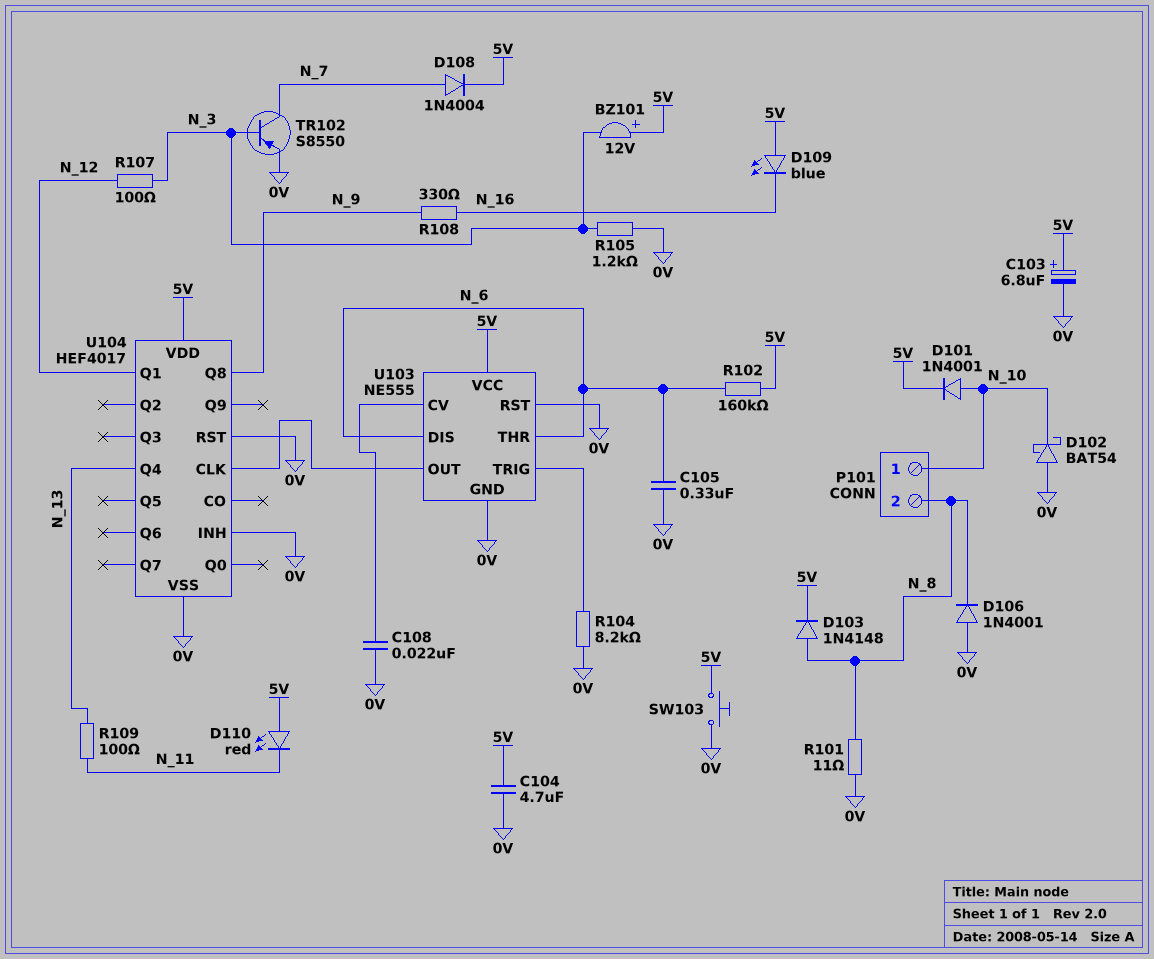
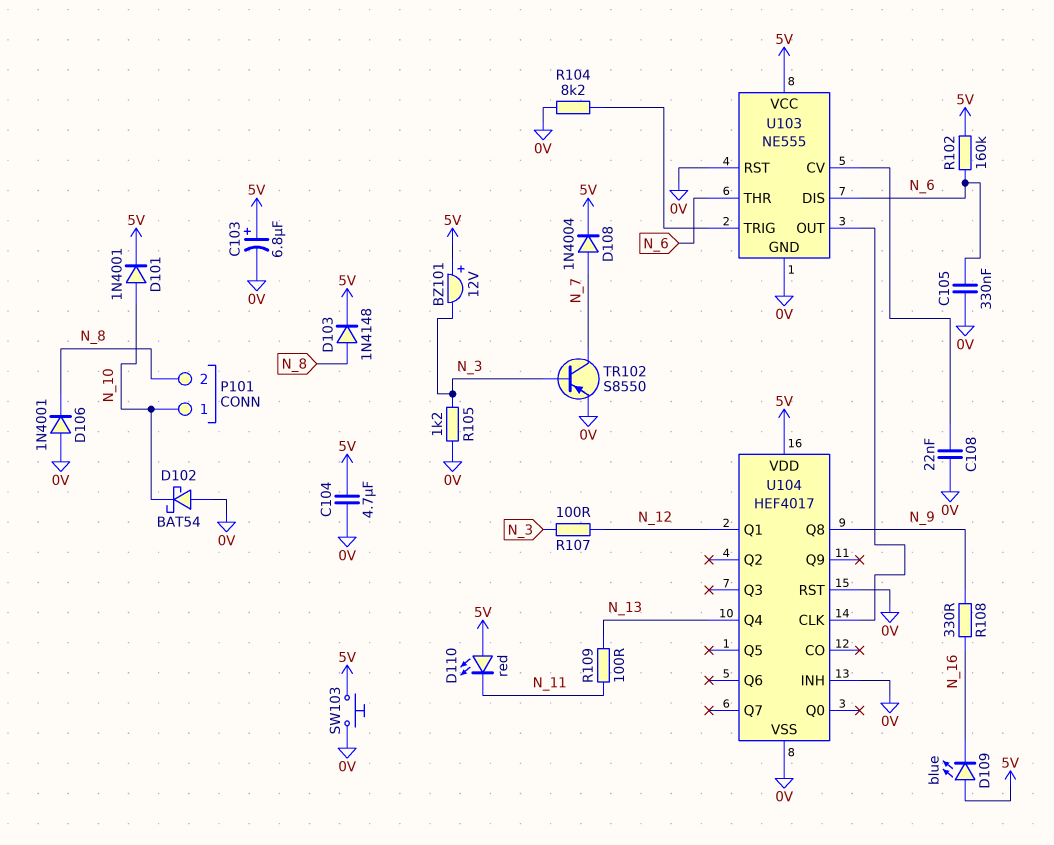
R101: 11 (0V, N_8) -> none

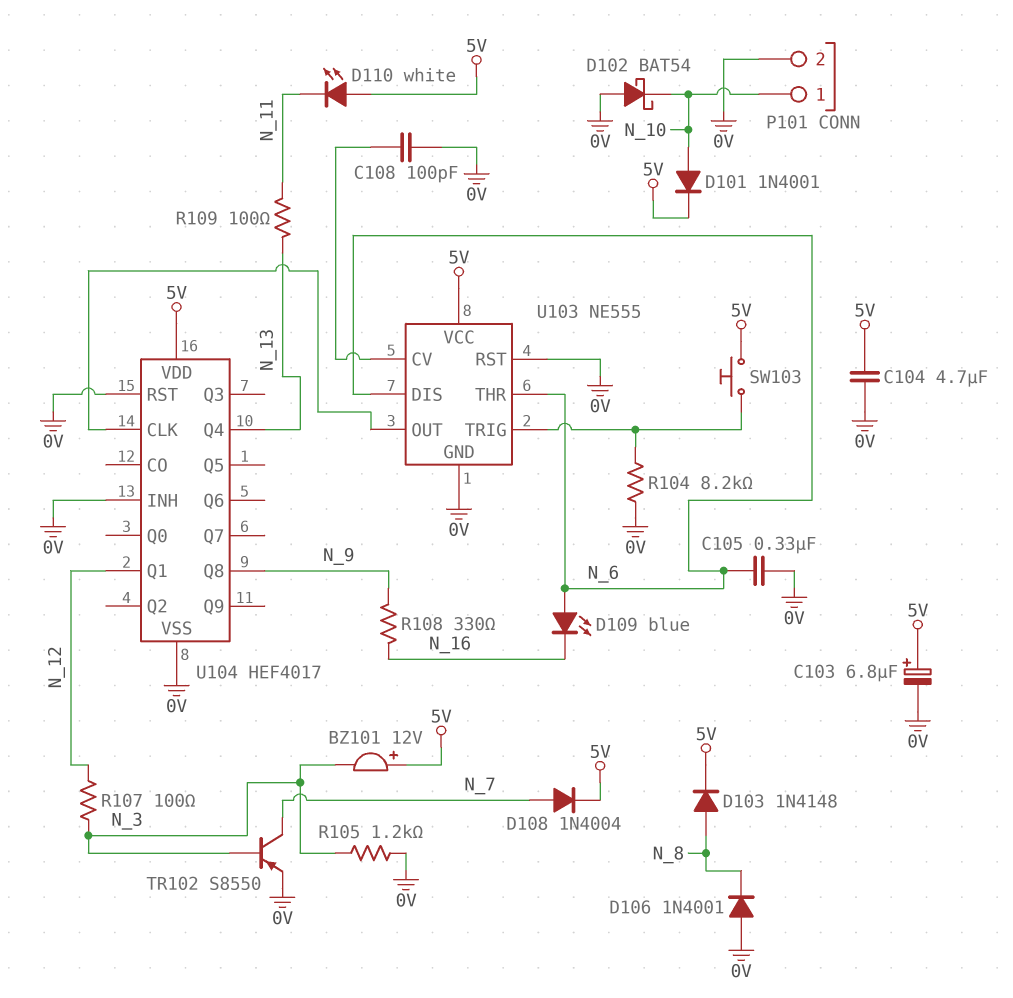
C108: 22nF (0V, U103/CV) -> 100pF (0V, U103/CV)
D109: LED blue (A 5V, K N_16) -> LED blue (A N_6, K N_16)
D110: LED red (A 5V, K N_11) -> LED white (A 5V, K N_11)
P101 pin 2: N_8 -> 0V
R102: 160k (5V, N_6) -> none
SW103: button (0V, 5V) -> button (5V, U103/TRIG)

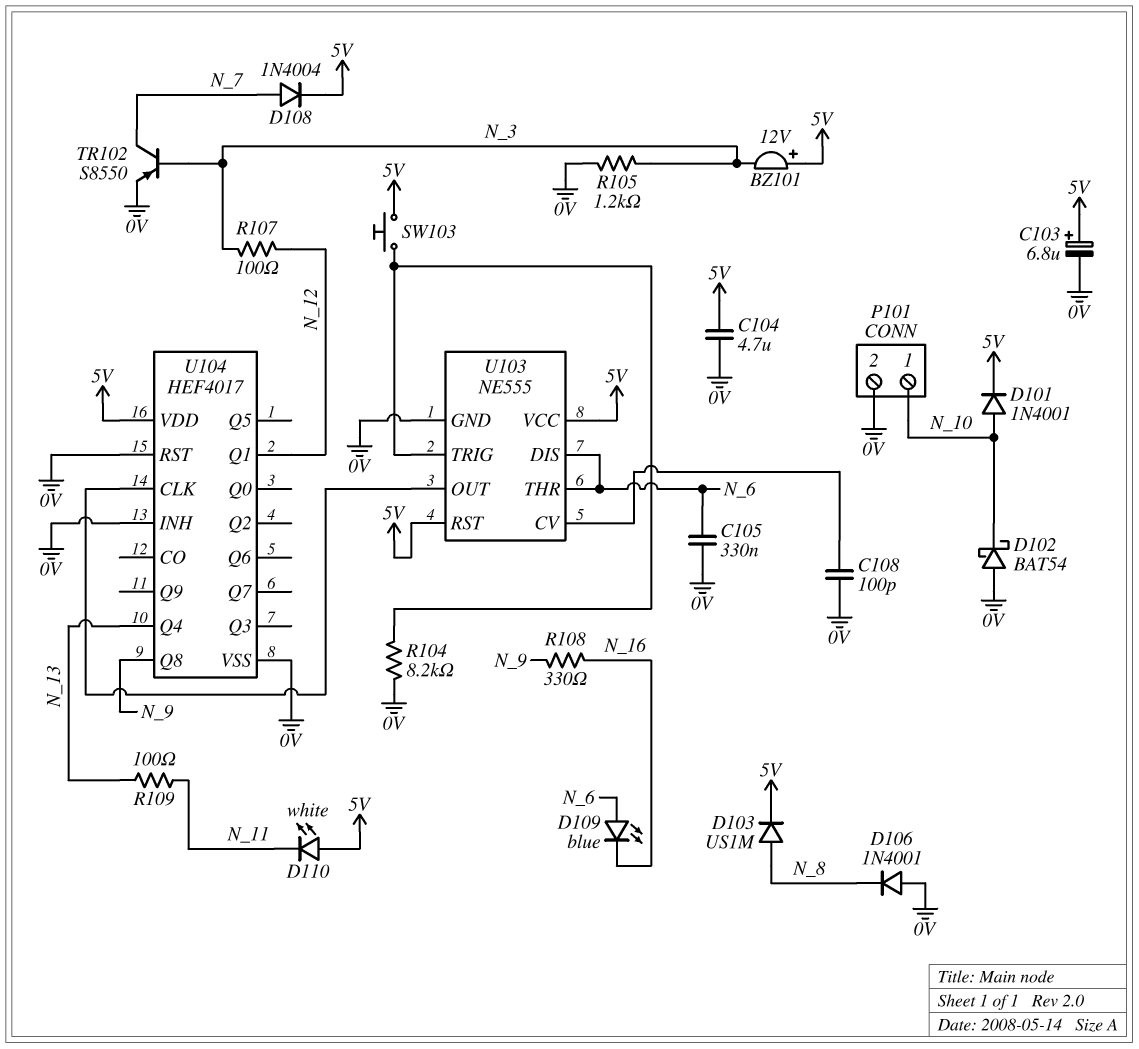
D103: diode 1N4148 (A N_8, K 5V) -> diode US1M (A N_8, K 5V)
U103 pin RST: 0V -> 5V

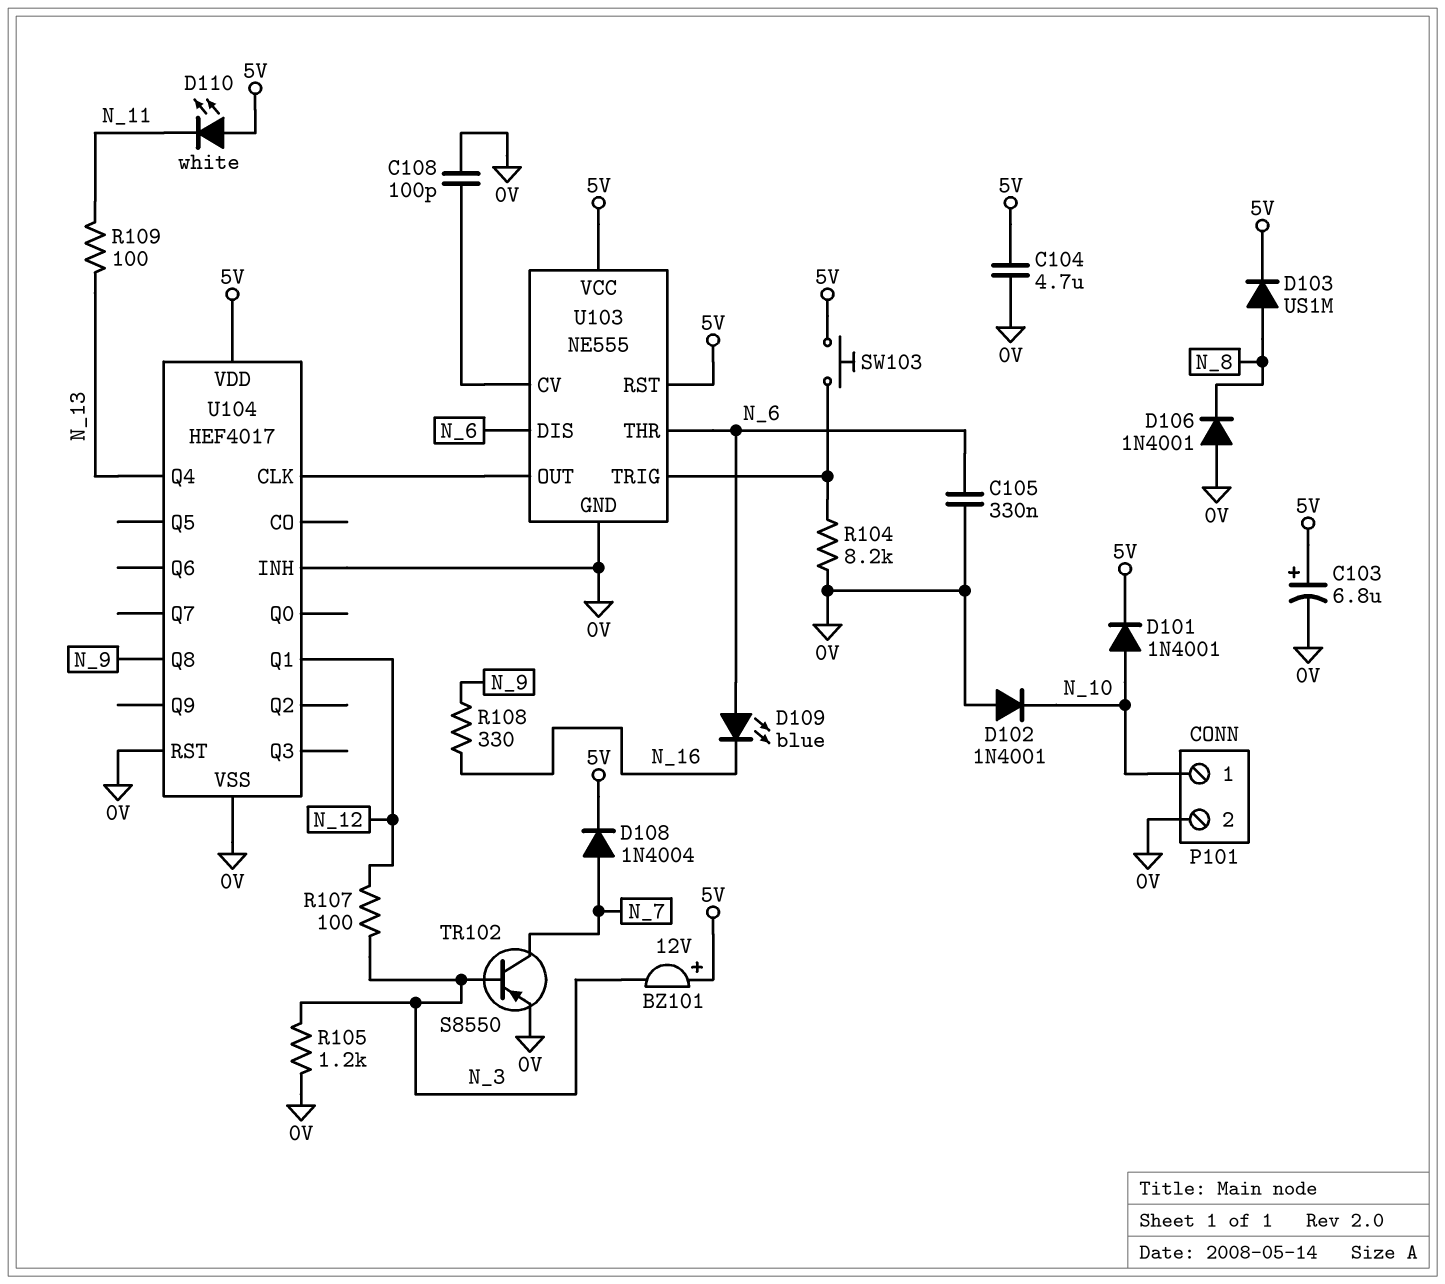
D102: schottky BAT54 (A 0V, K N_10) -> diode 1N4001 (A 0V, K N_10)

